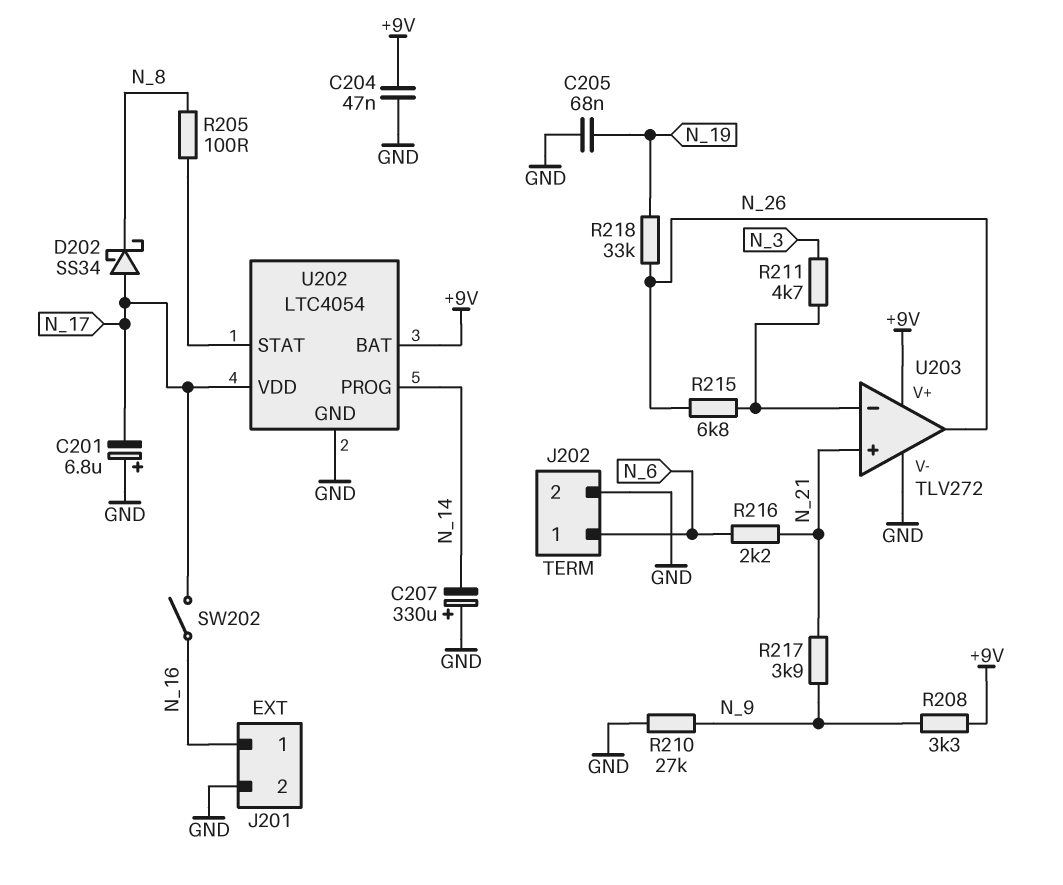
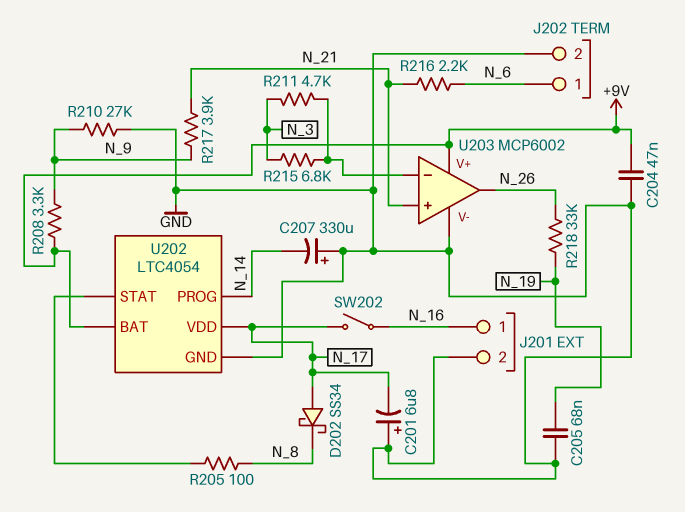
R215: 6.8k (N_26, U203/in-) -> 6.8k (N_3, U203/in-)
U203: TLV272 -> MCP6002

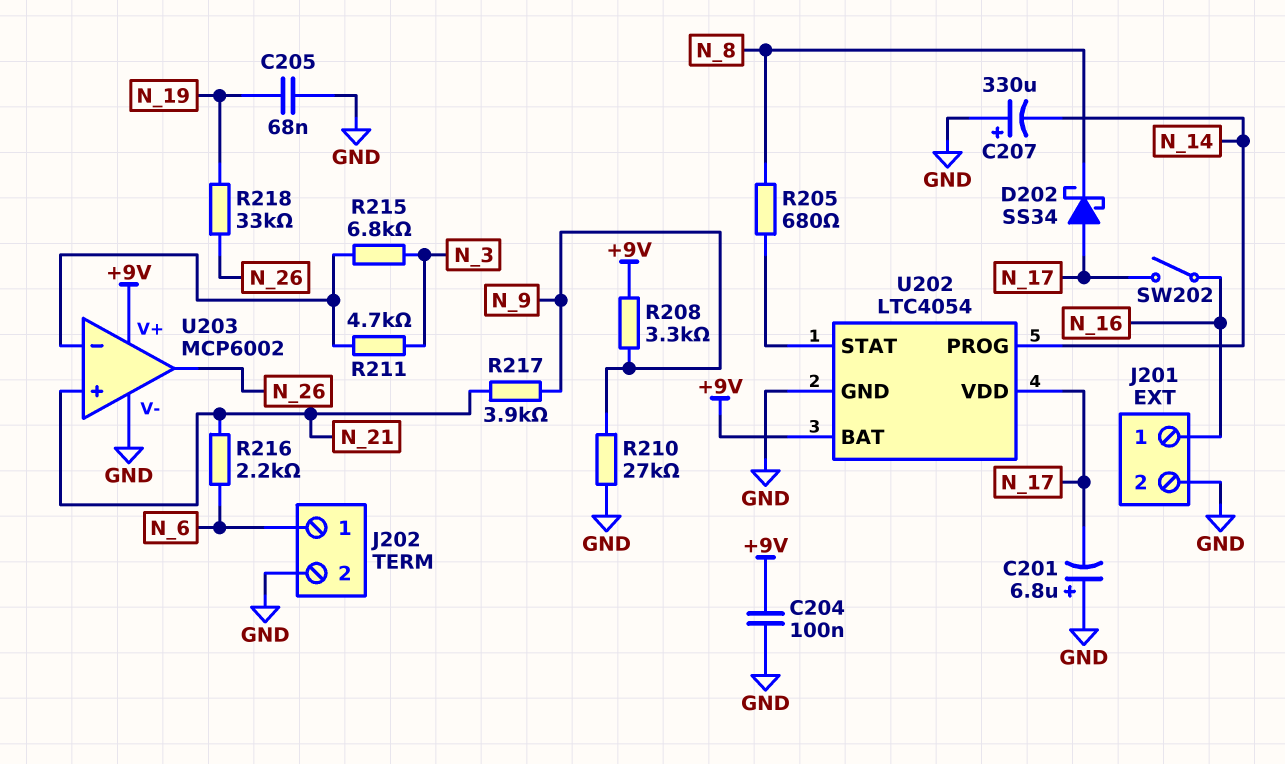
C204: 47nF (+9V, GND) -> 100nF (+9V, GND)
R205: 100 (N_8, U202/STAT) -> 680 (N_8, U202/STAT)

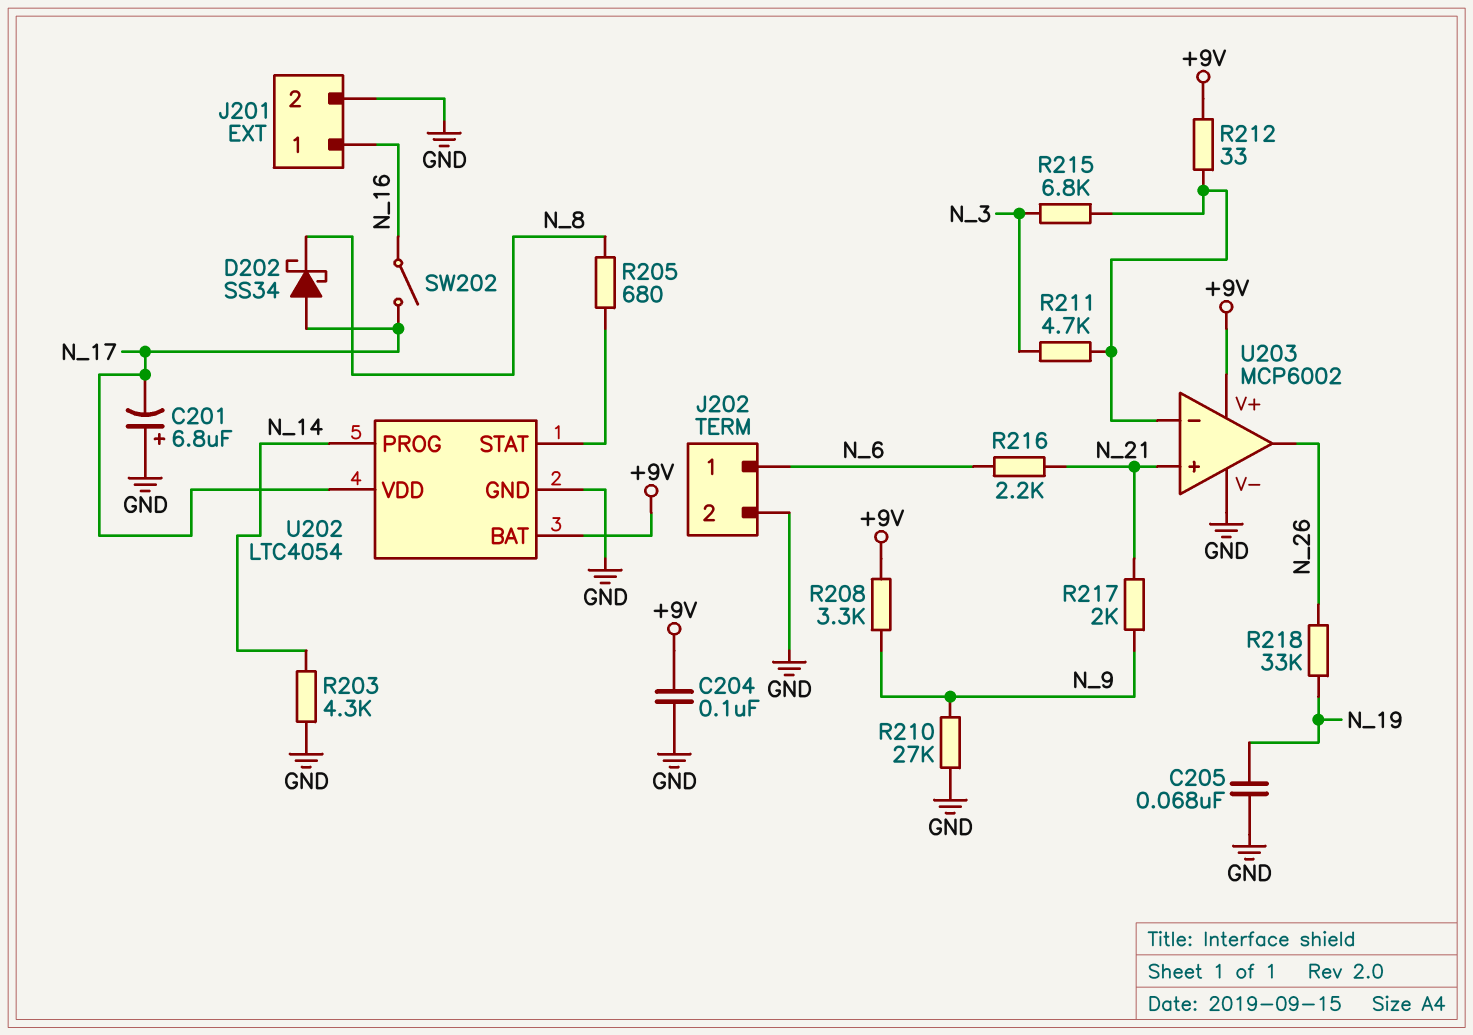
C207: 330uF (plus GND, minus N_14) -> none
R203: none -> 4.3k (GND, N_14)
R212: none -> 33 (+9V, U203/in-)
R217: 3.9k (N_9, N_21) -> 2k (N_9, N_21)

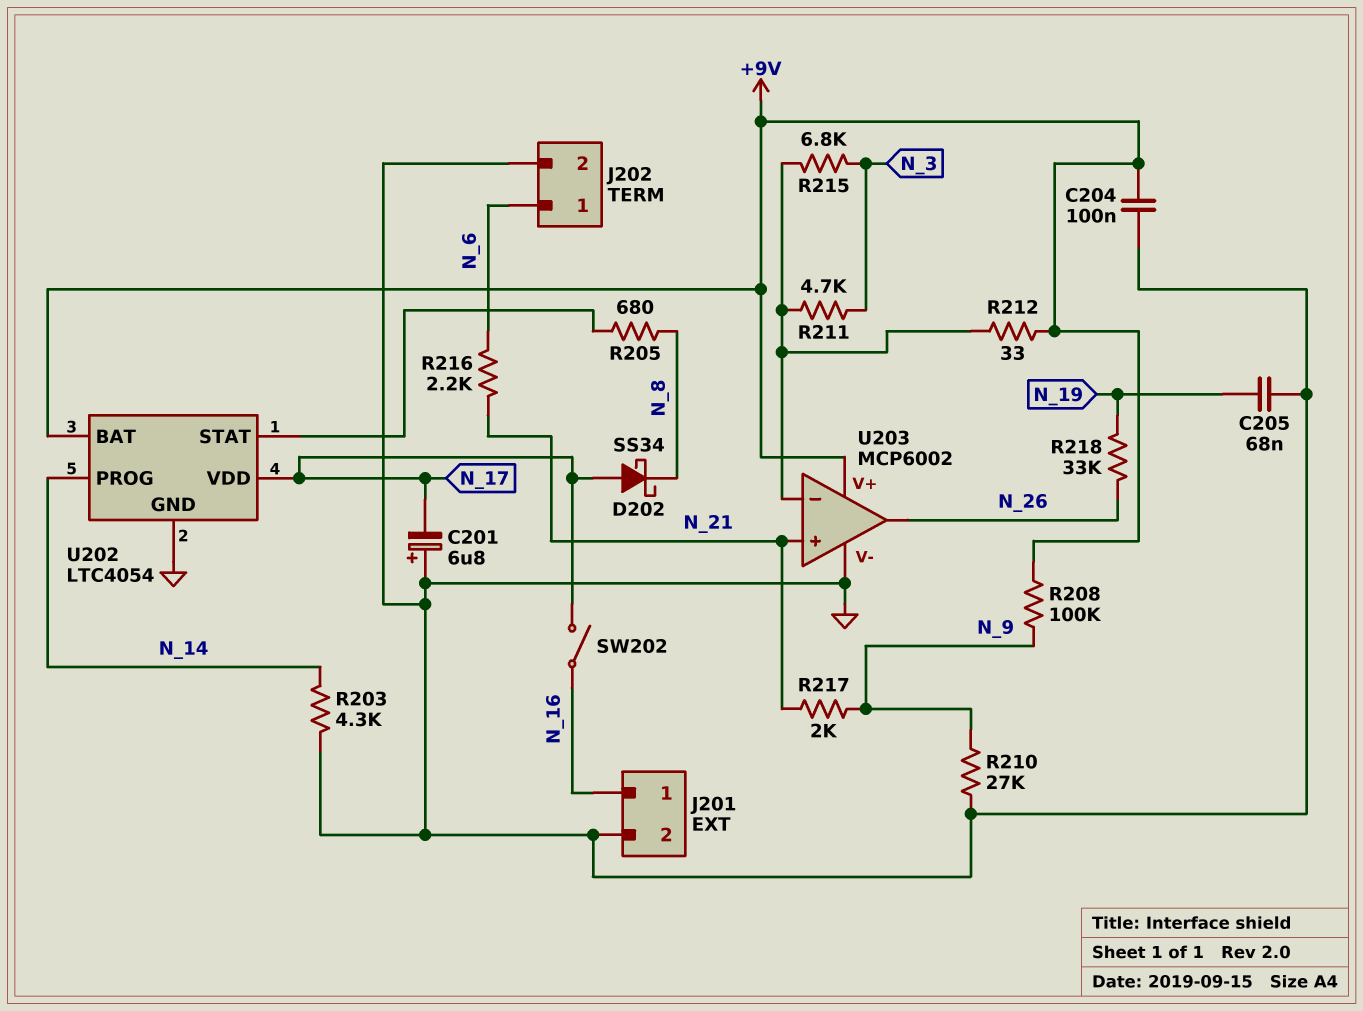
R208: 3.3k (+9V, N_9) -> 100k (+9V, N_9)

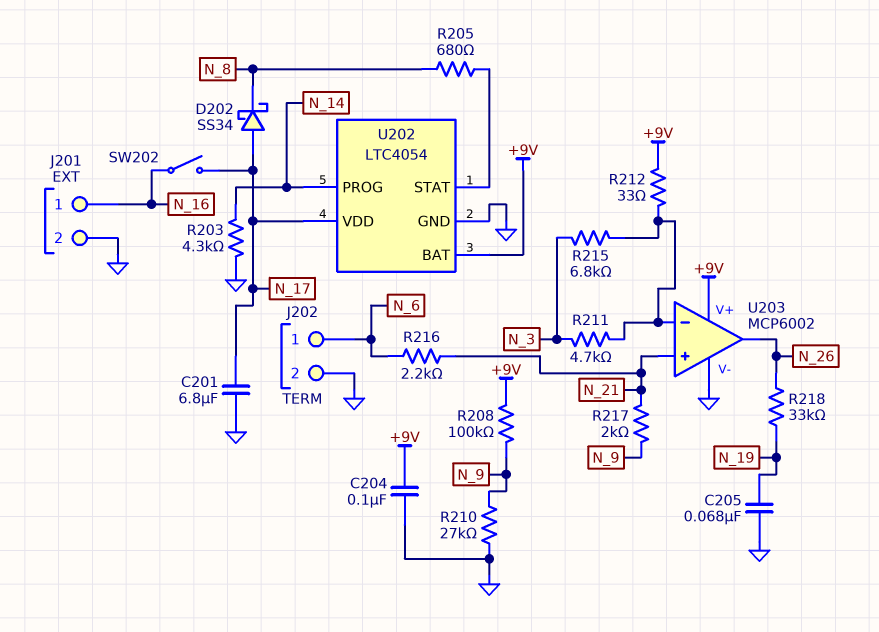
C201: 6.8uF (plus GND, minus N_17) -> 6.8uF (GND, N_17)

